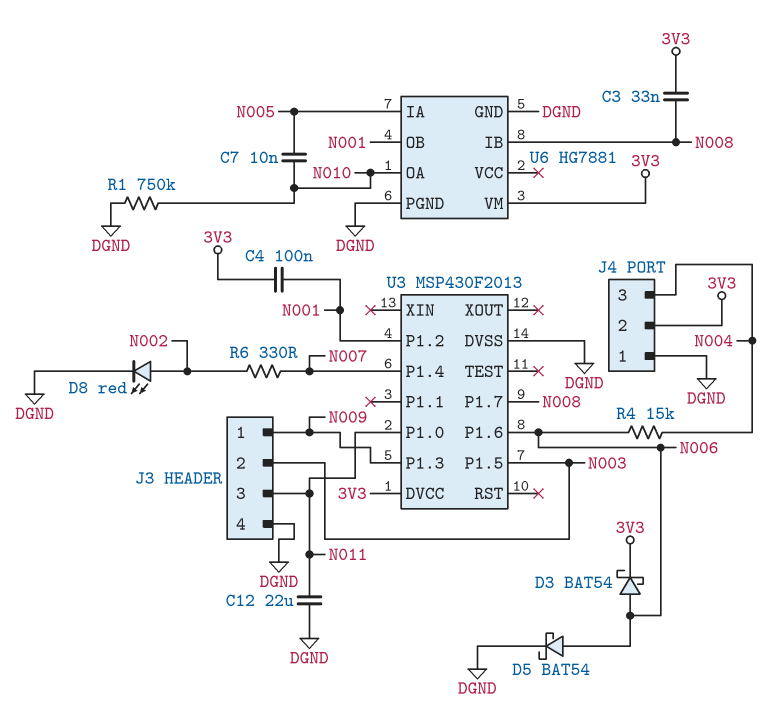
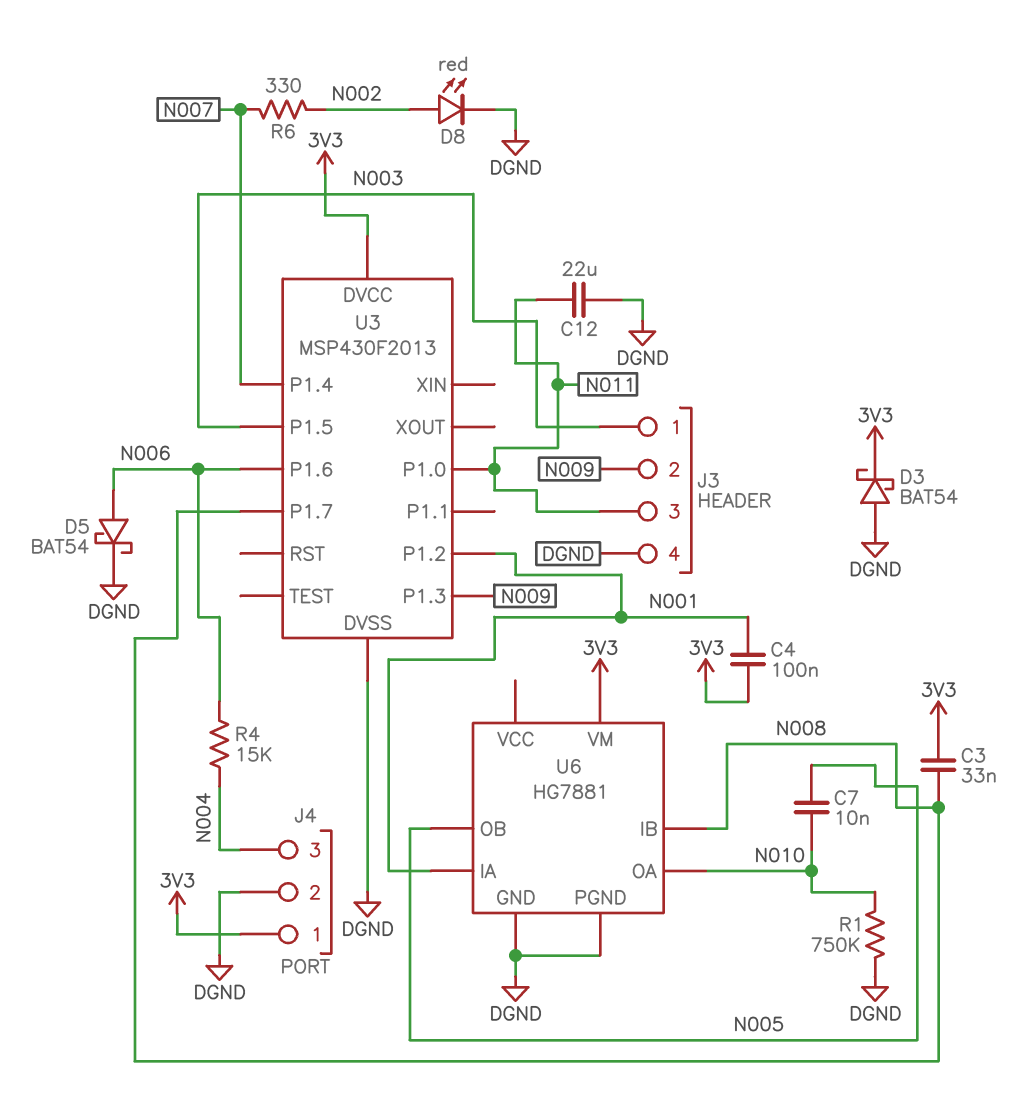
D3: schottky BAT54 (A N006, K 3V3) -> schottky BAT54 (A DGND, K 3V3)
J3 pin 1: N009 -> N003
J3 pin 2: N003 -> N009
J4 pin 1: DGND -> 3V3
J4 pin 2: 3V3 -> DGND
U6 pin IA: N005 -> N001
U6 pin OB: N001 -> N005

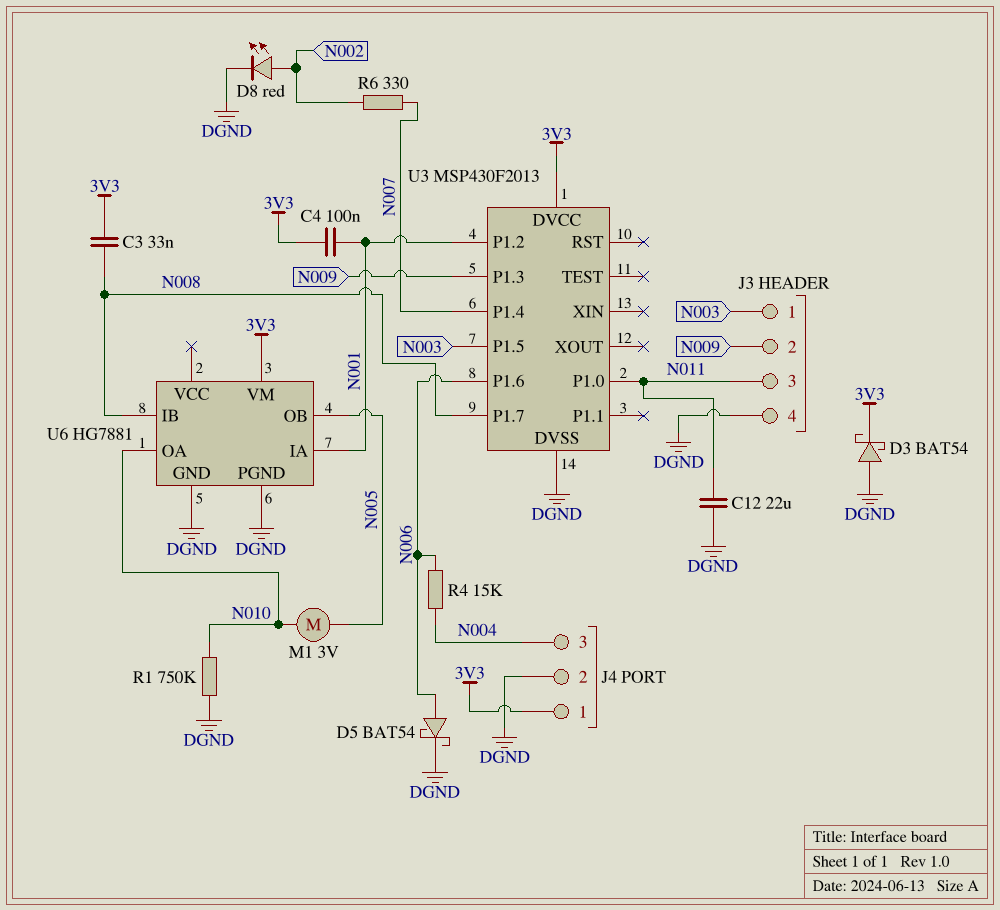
C7: 10nF (N005, N010) -> none
M1: none -> motor 3V (N005, N010)

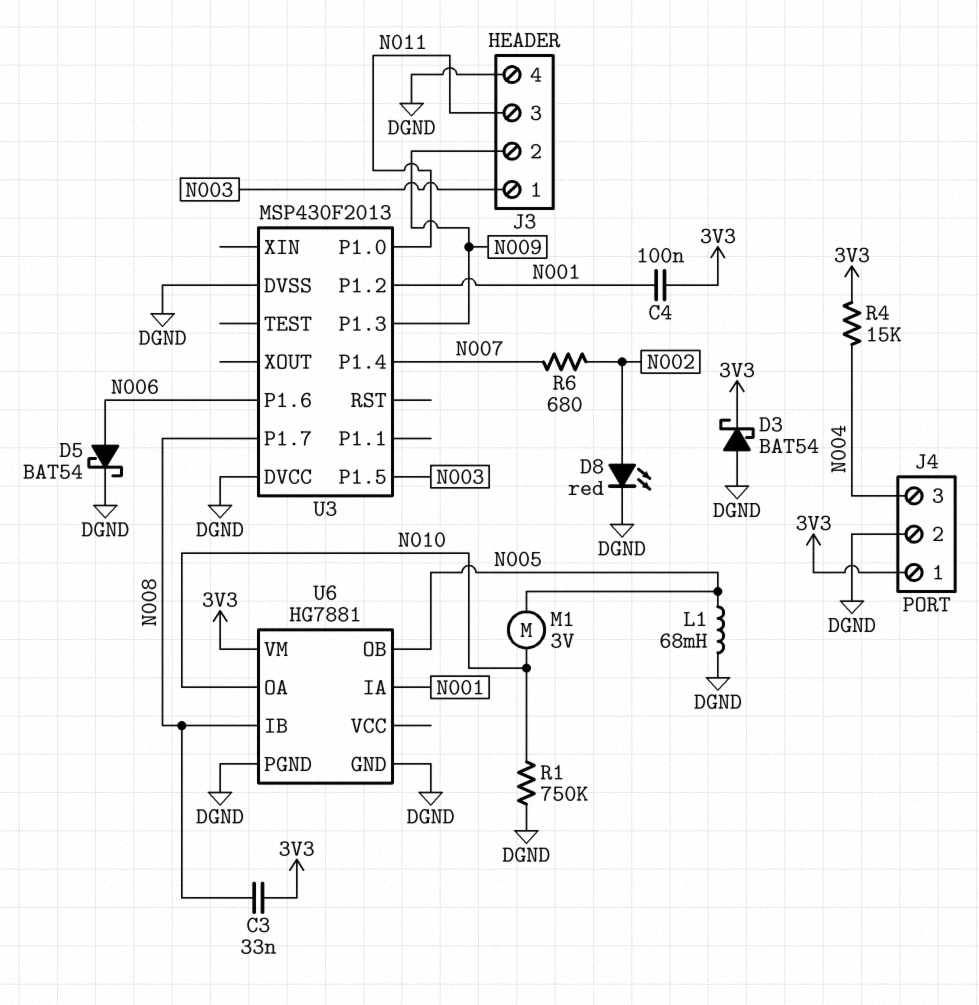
C12: 22uF (DGND, N011) -> none
L1: none -> 68mH (DGND, N005)
R4: 15k (N004, N006) -> 15k (3V3, N004)
R6: 330 (N002, N007) -> 680 (N002, N007)
U3 pin DVCC: 3V3 -> DGND

